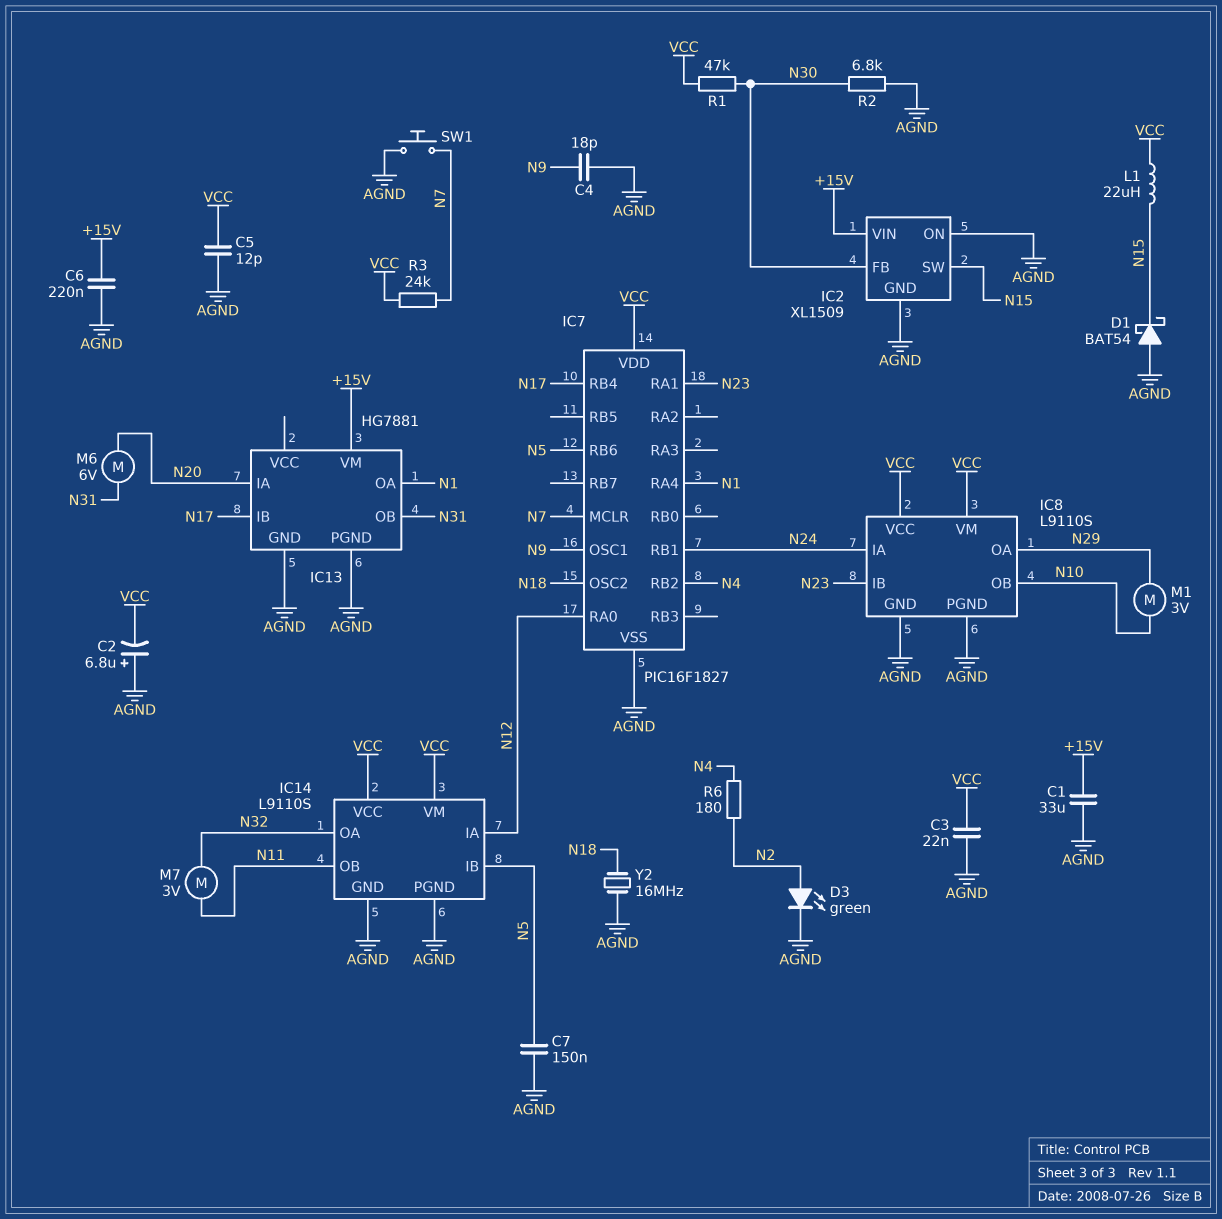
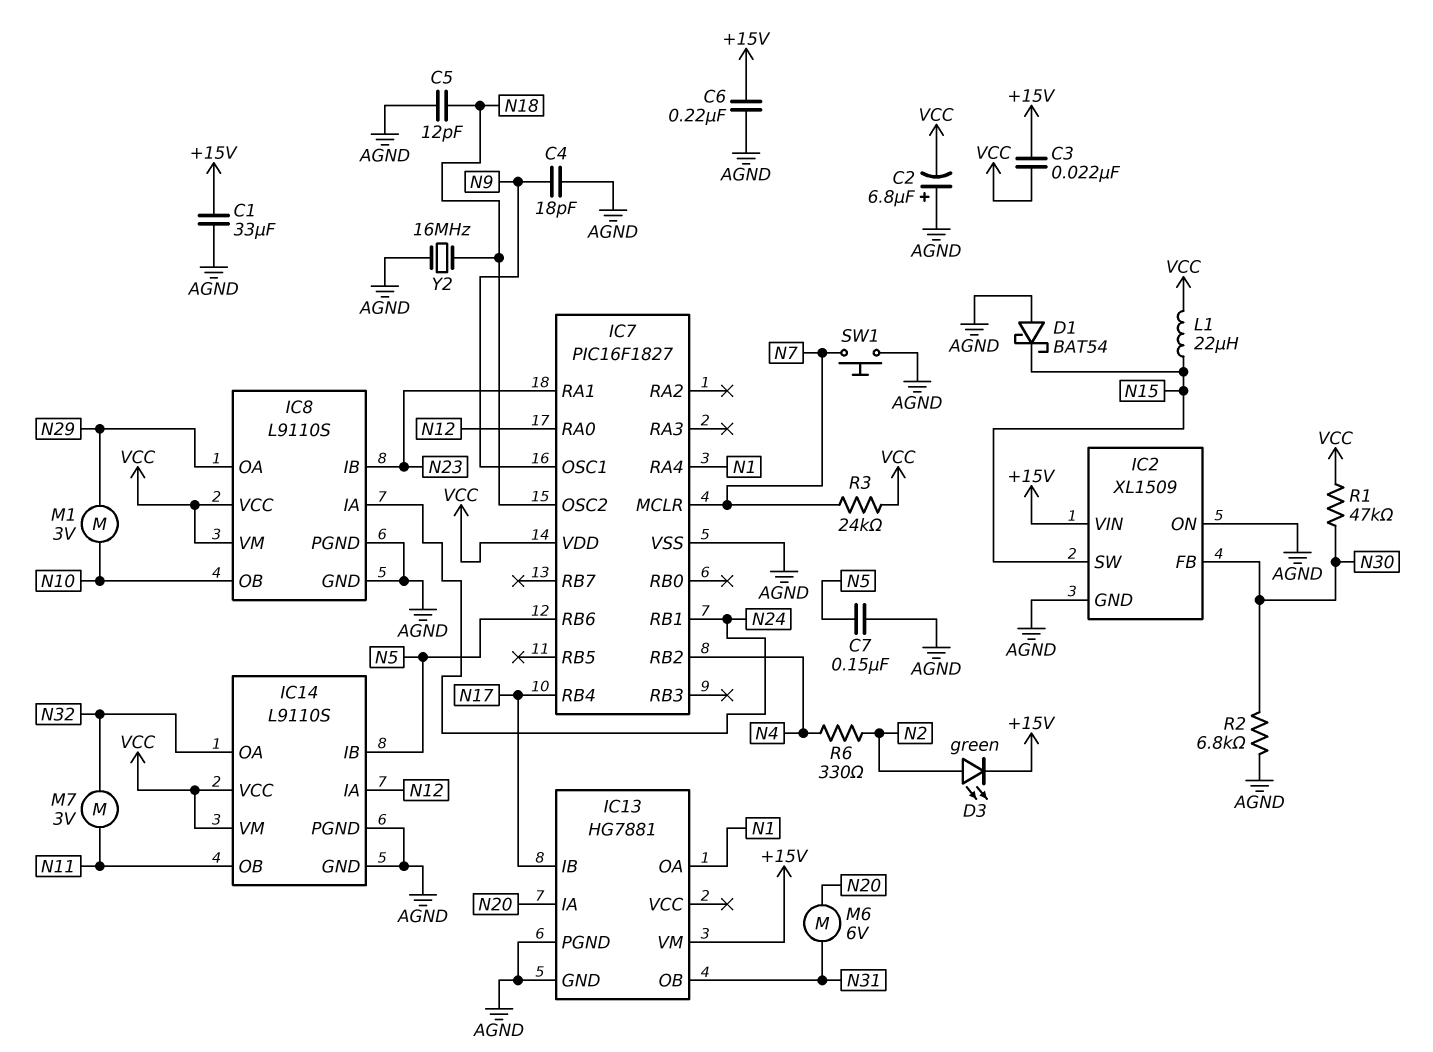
C3: 22nF (AGND, VCC) -> 22nF (+15V, VCC)
C5: 12pF (AGND, VCC) -> 12pF (AGND, N18)
D3: LED green (A N2, K AGND) -> LED green (A N2, K +15V)
R6: 180 (N2, N4) -> 330 (N2, N4)

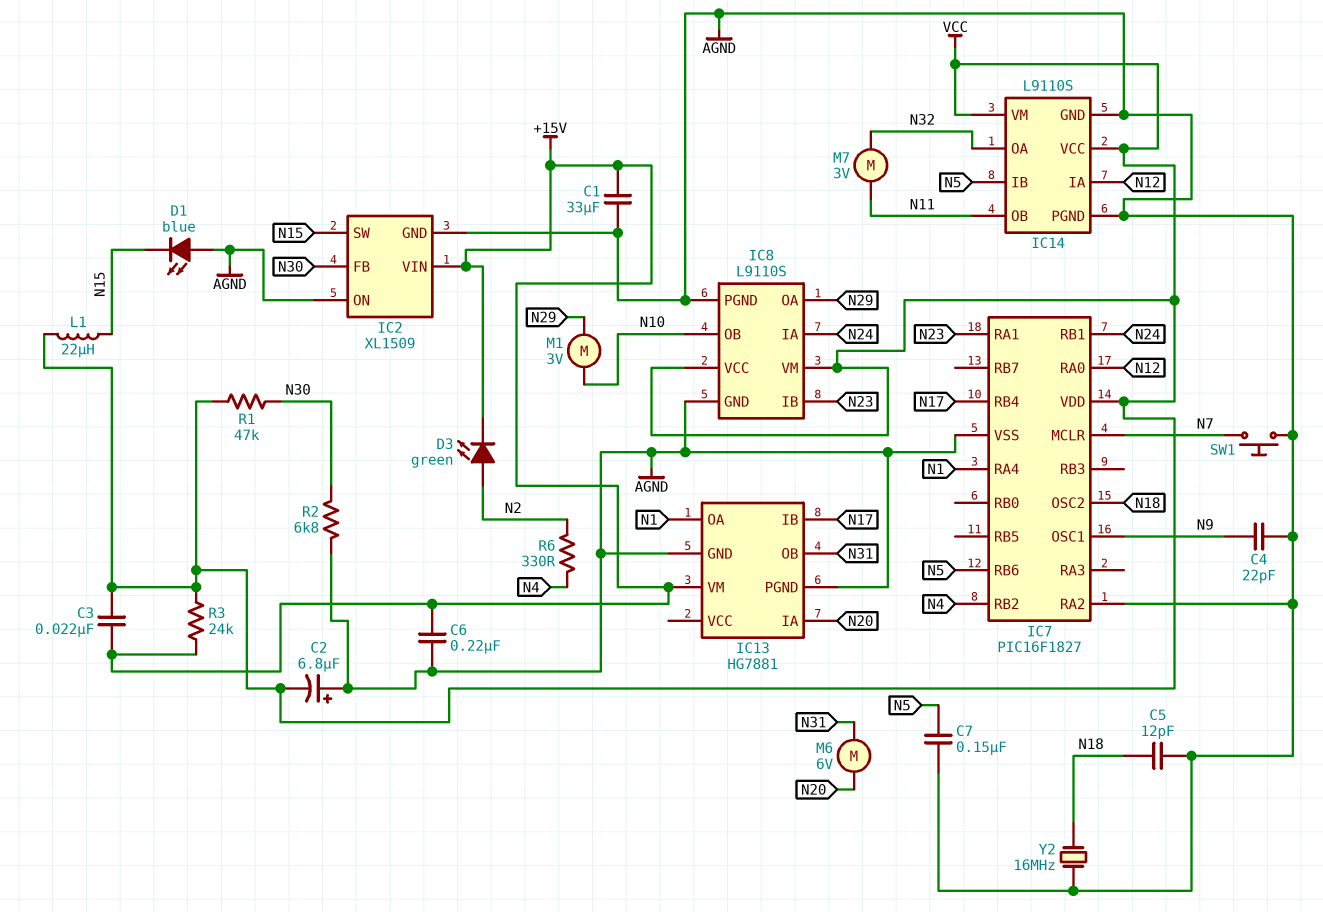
C4: 18pF (AGND, N9) -> 22pF (AGND, N9)
D1: schottky BAT54 (A AGND, K N15) -> LED blue (A AGND, K N15)
IC7 pin RA2: none -> AGND
R3: 24k (N7, VCC) -> 24k (+15V, VCC)

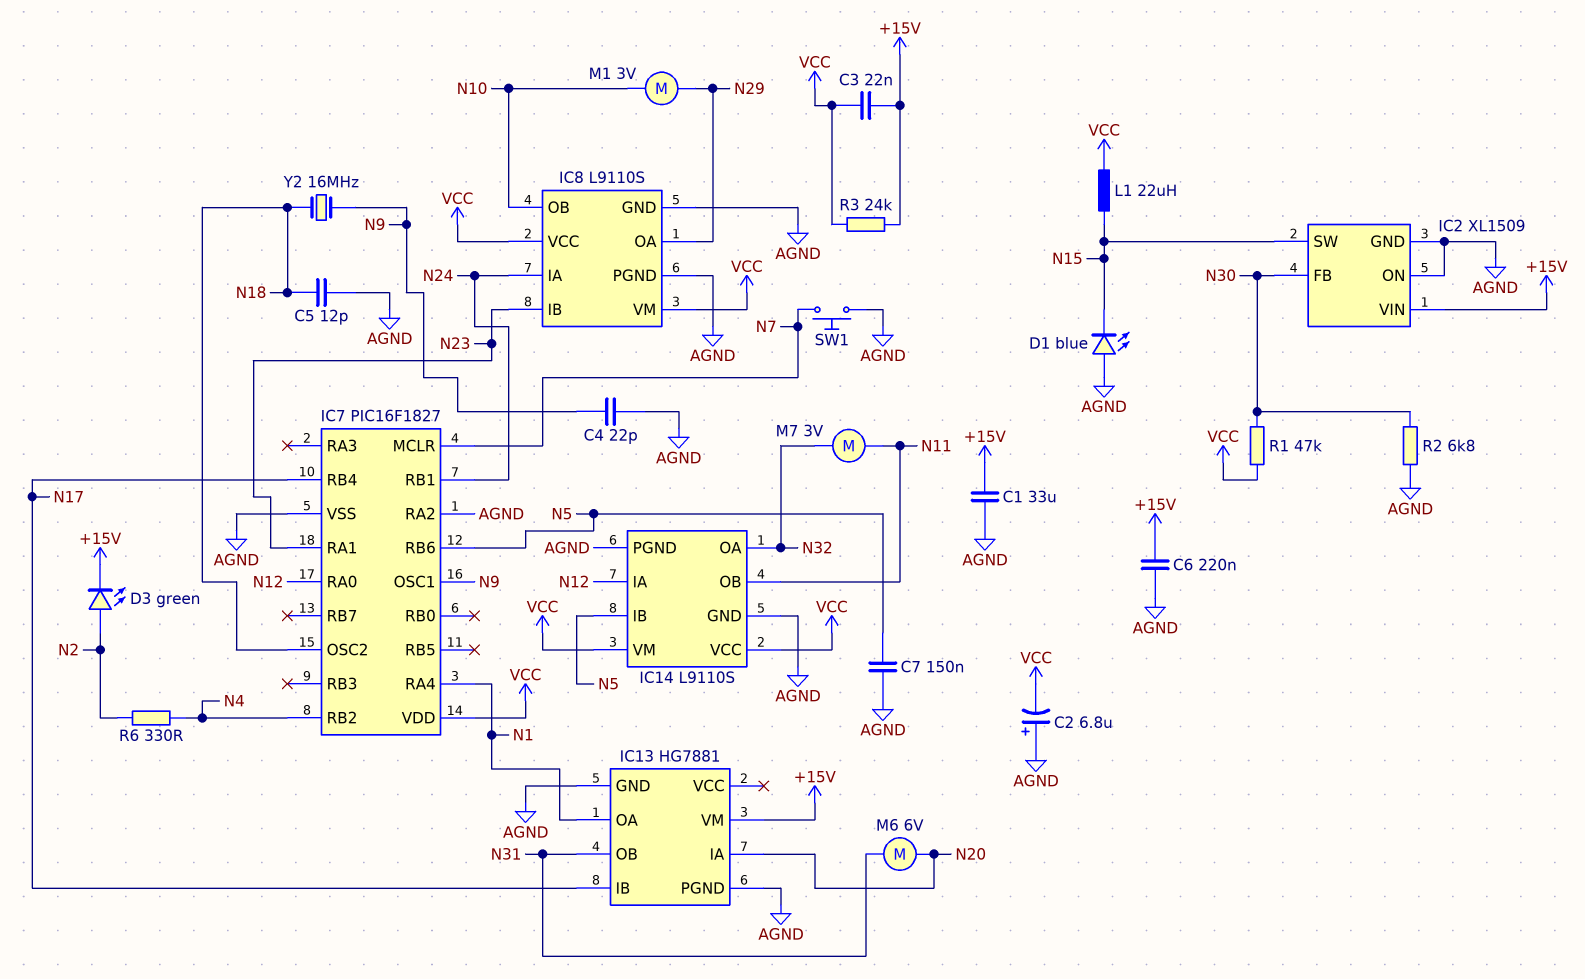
Y2: 16MHz (AGND, N18) -> 16MHz (N9, N18)

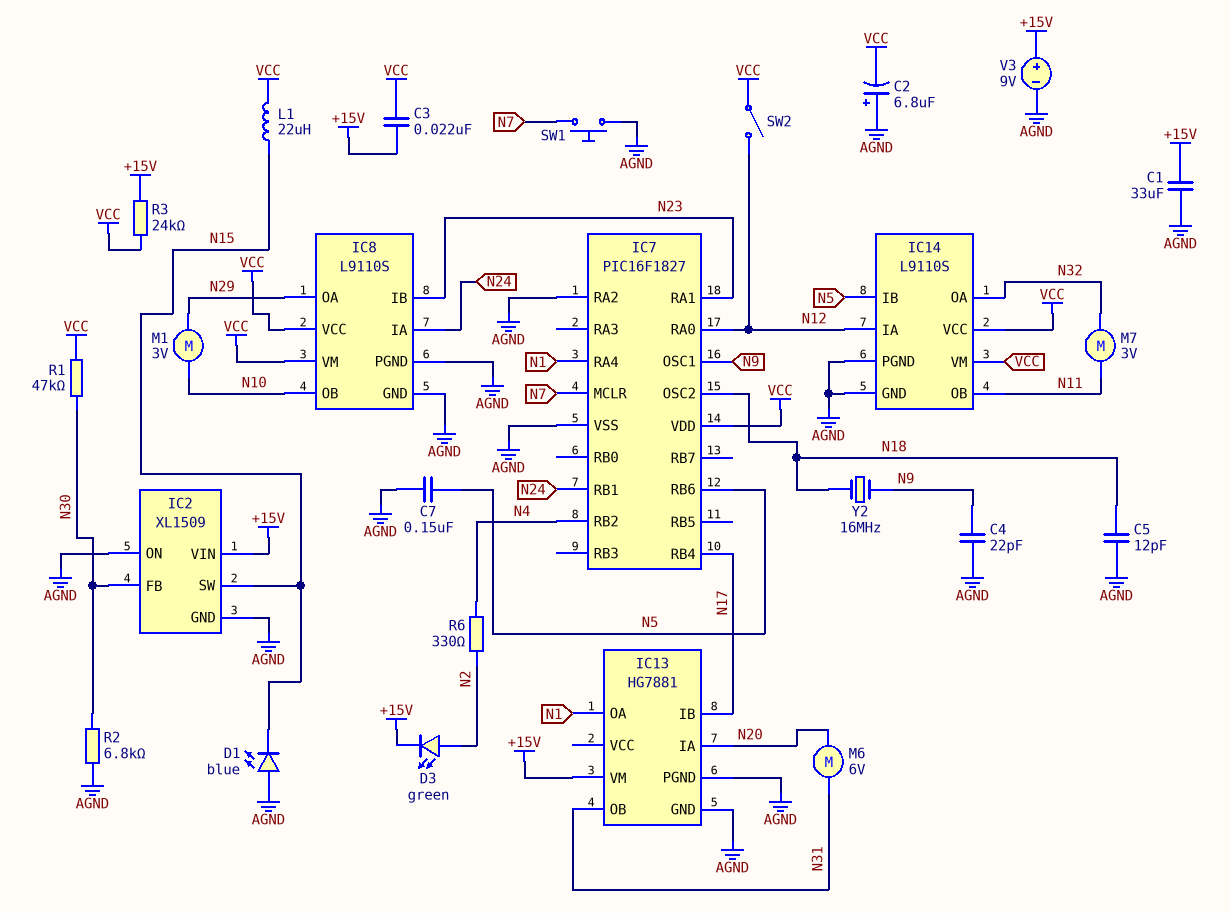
C6: 220nF (+15V, AGND) -> none
SW2: none -> switch (N12, VCC)
V3: none -> 9V (plus +15V, minus AGND)

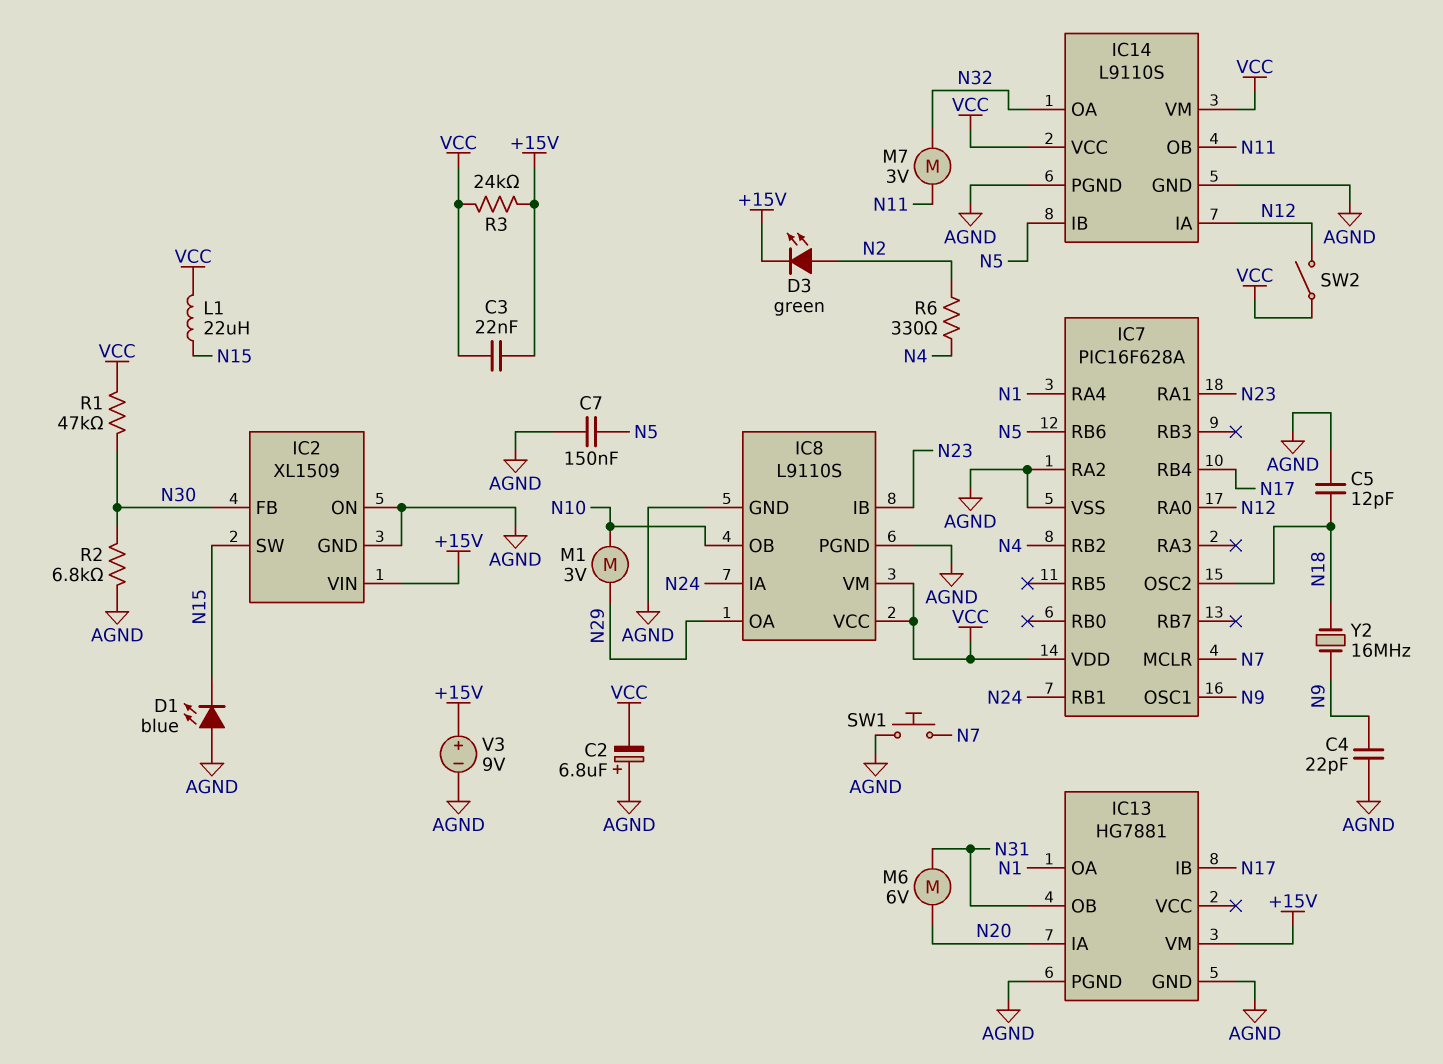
C1: 33uF (+15V, AGND) -> none
IC7: PIC16F1827 -> PIC16F628A

